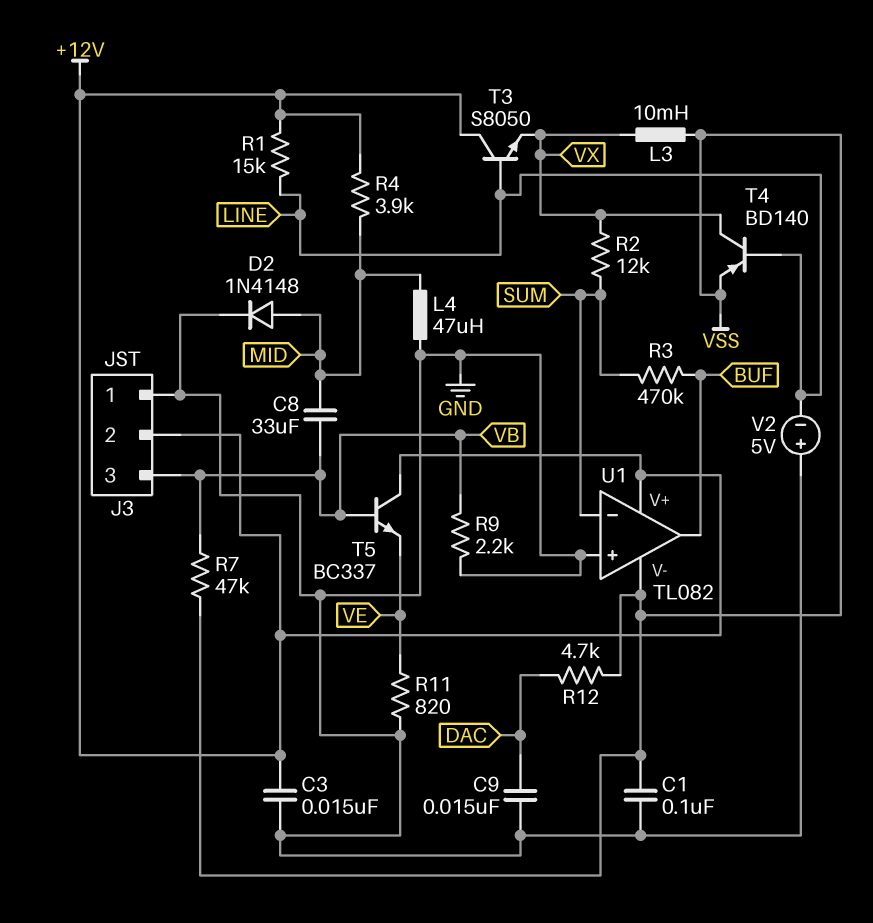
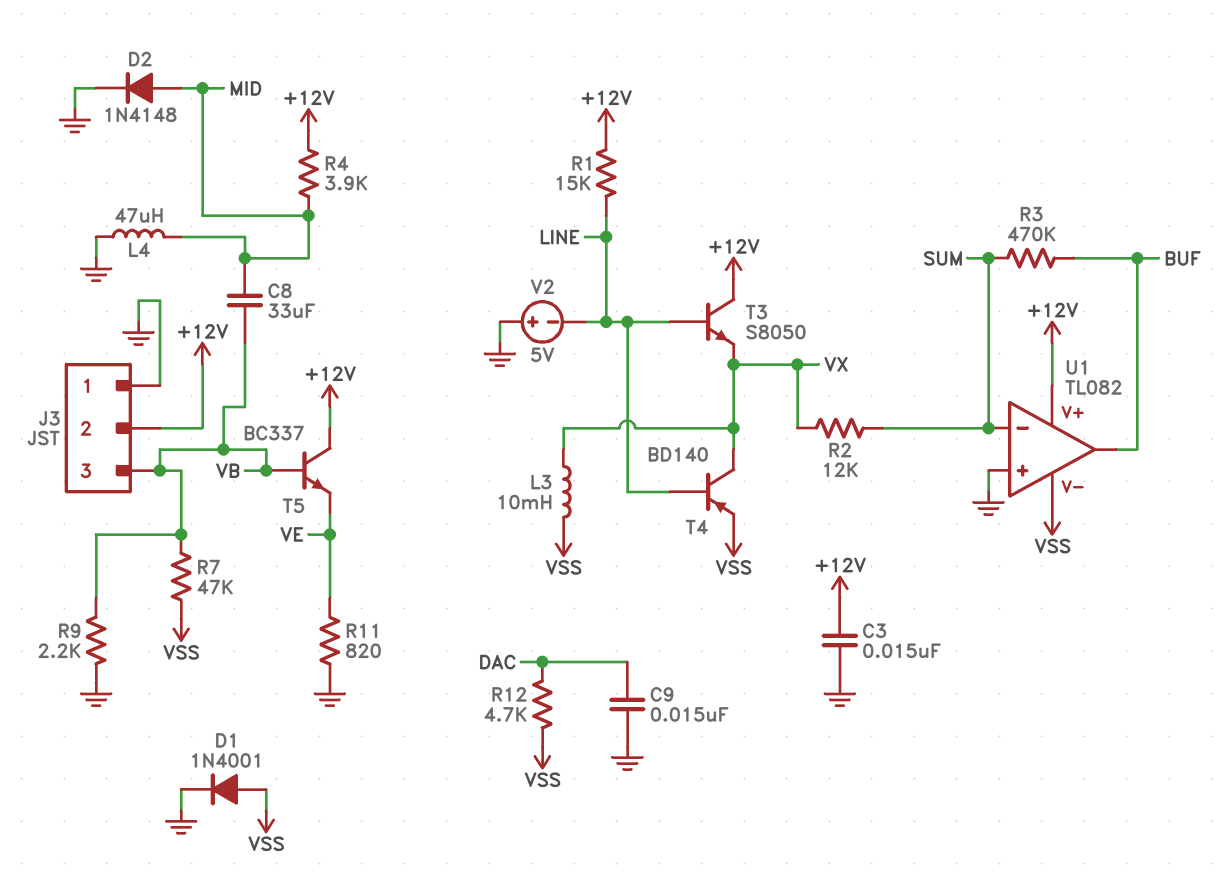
C1: 100nF (GND, VSS) -> none
D1: none -> diode 1N4001 (A VSS, K GND)

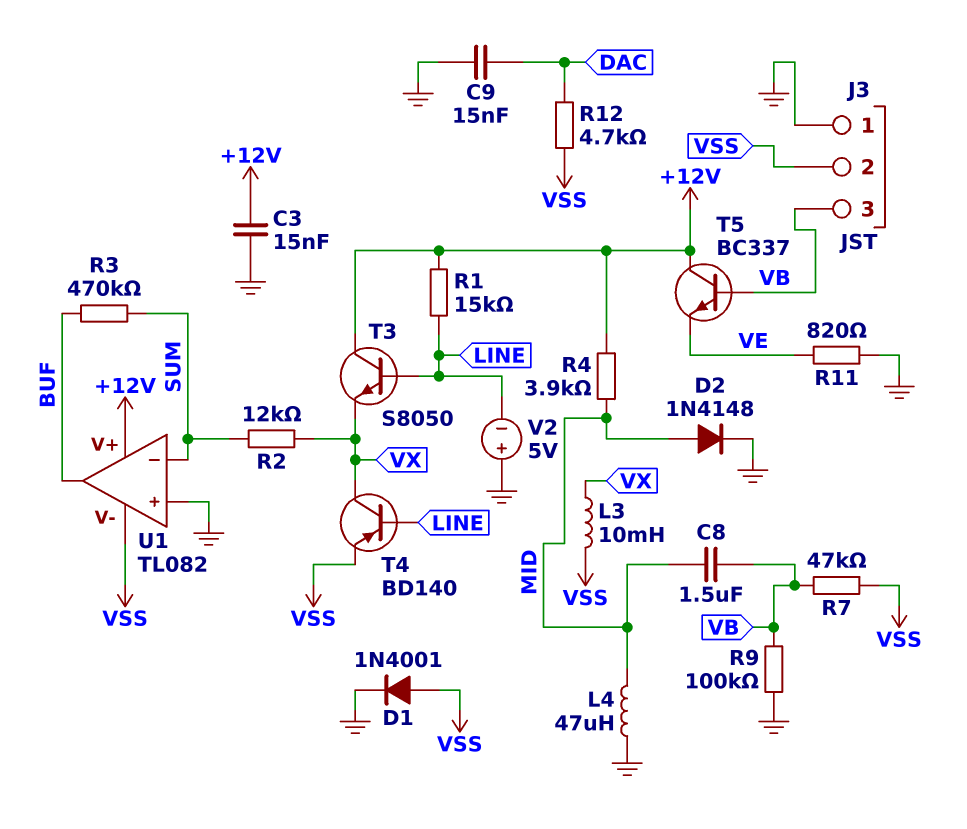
C8: 33uF (MID, VB) -> 1.5uF (MID, VB)
J3 pin 2: +12V -> VSS
R9: 2.2k (GND, VB) -> 100k (GND, VB)

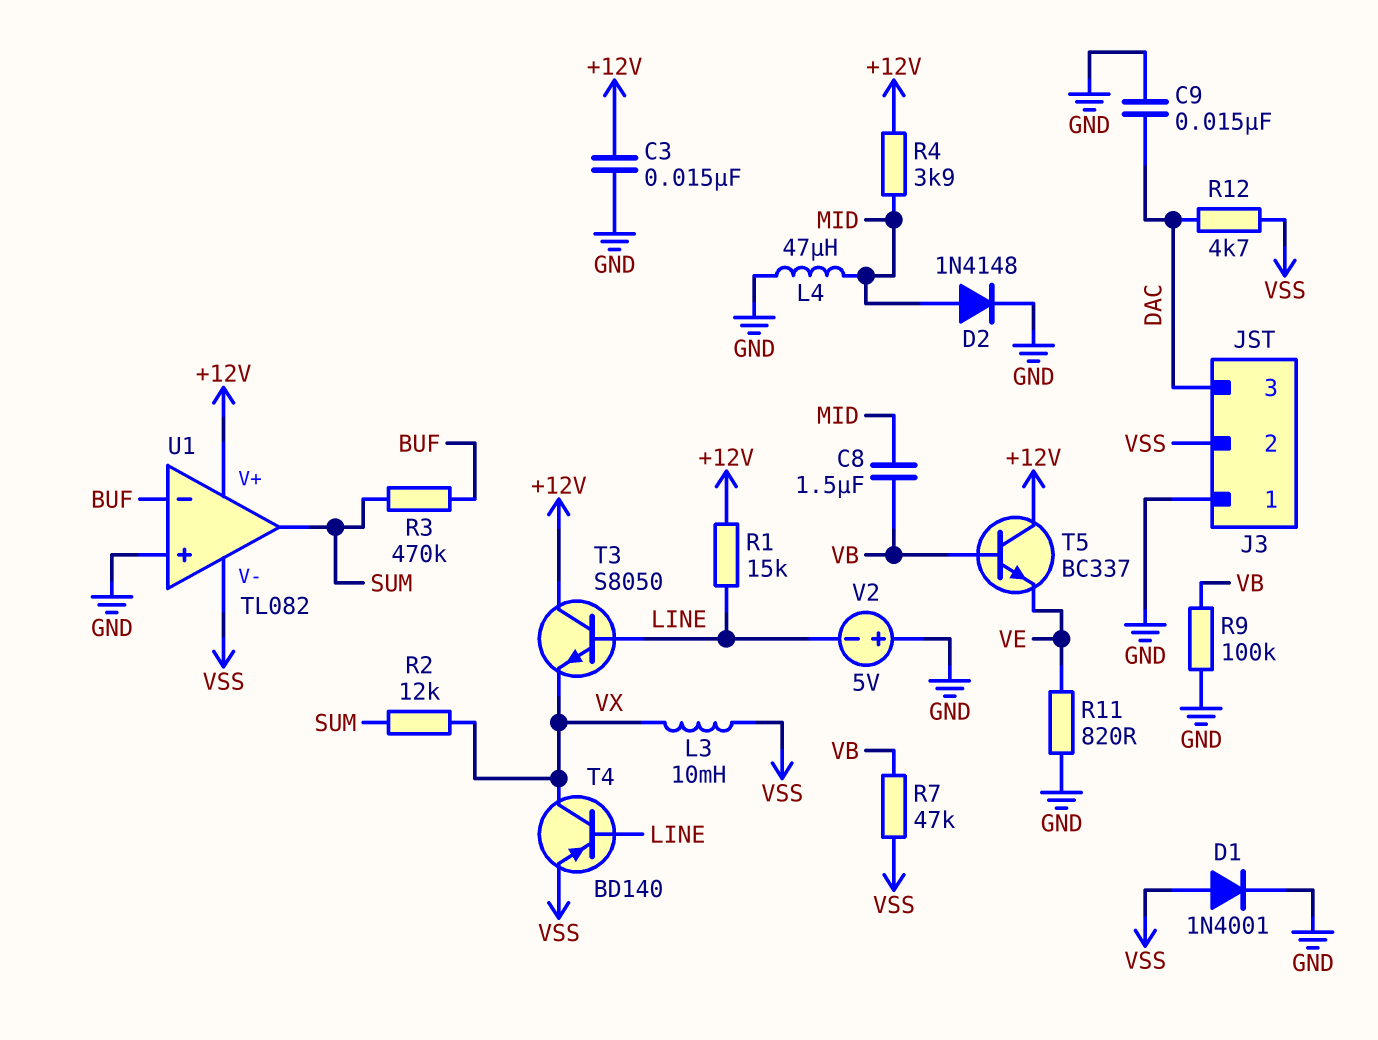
J3 pin 3: VB -> DAC
U1 pin in-: SUM -> BUF
U1 pin out: BUF -> SUM

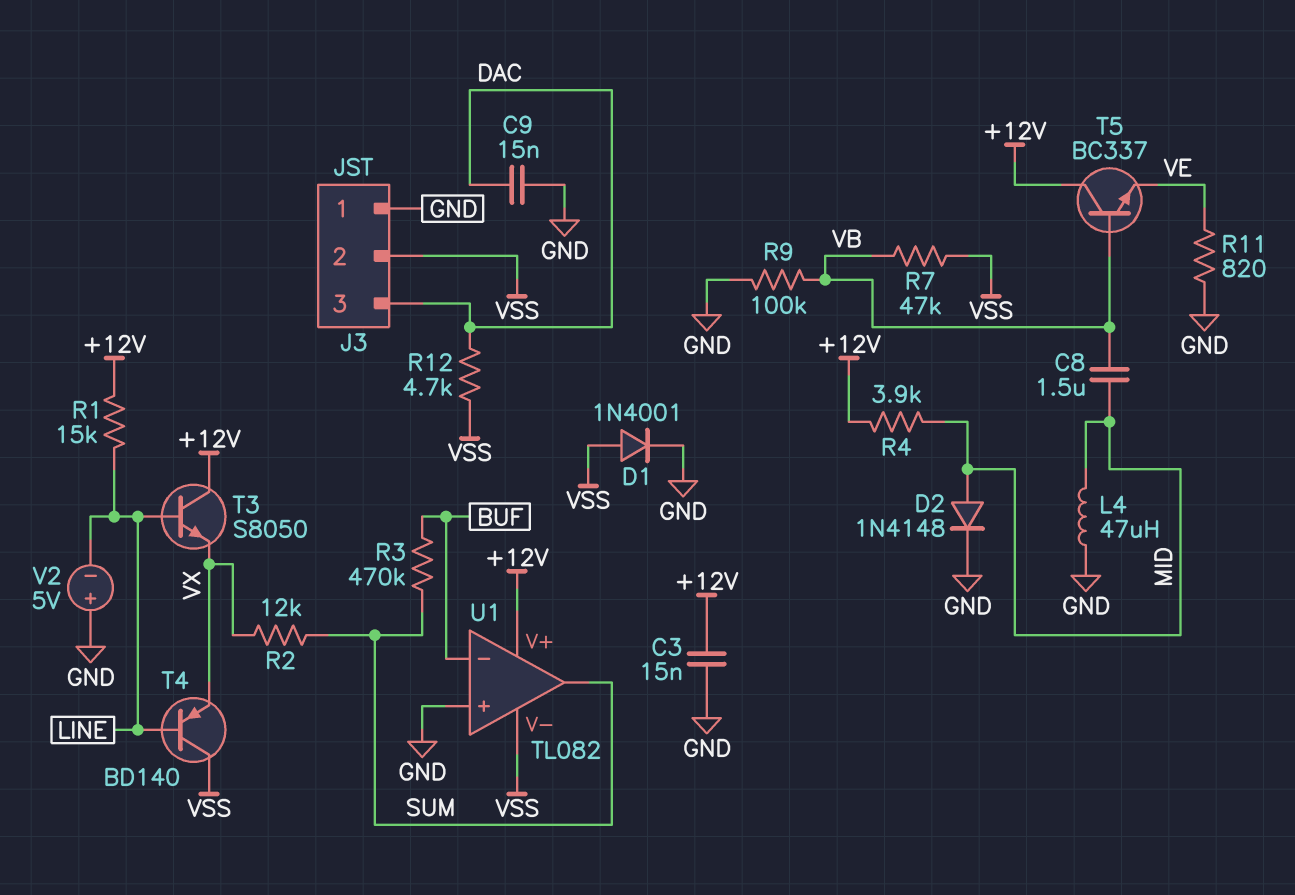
L3: 10mH (VSS, VX) -> none
T4: PNP BD140 (B LINE, C VX, E VSS) -> PNP BD140 (B LINE, C VSS, E VX)

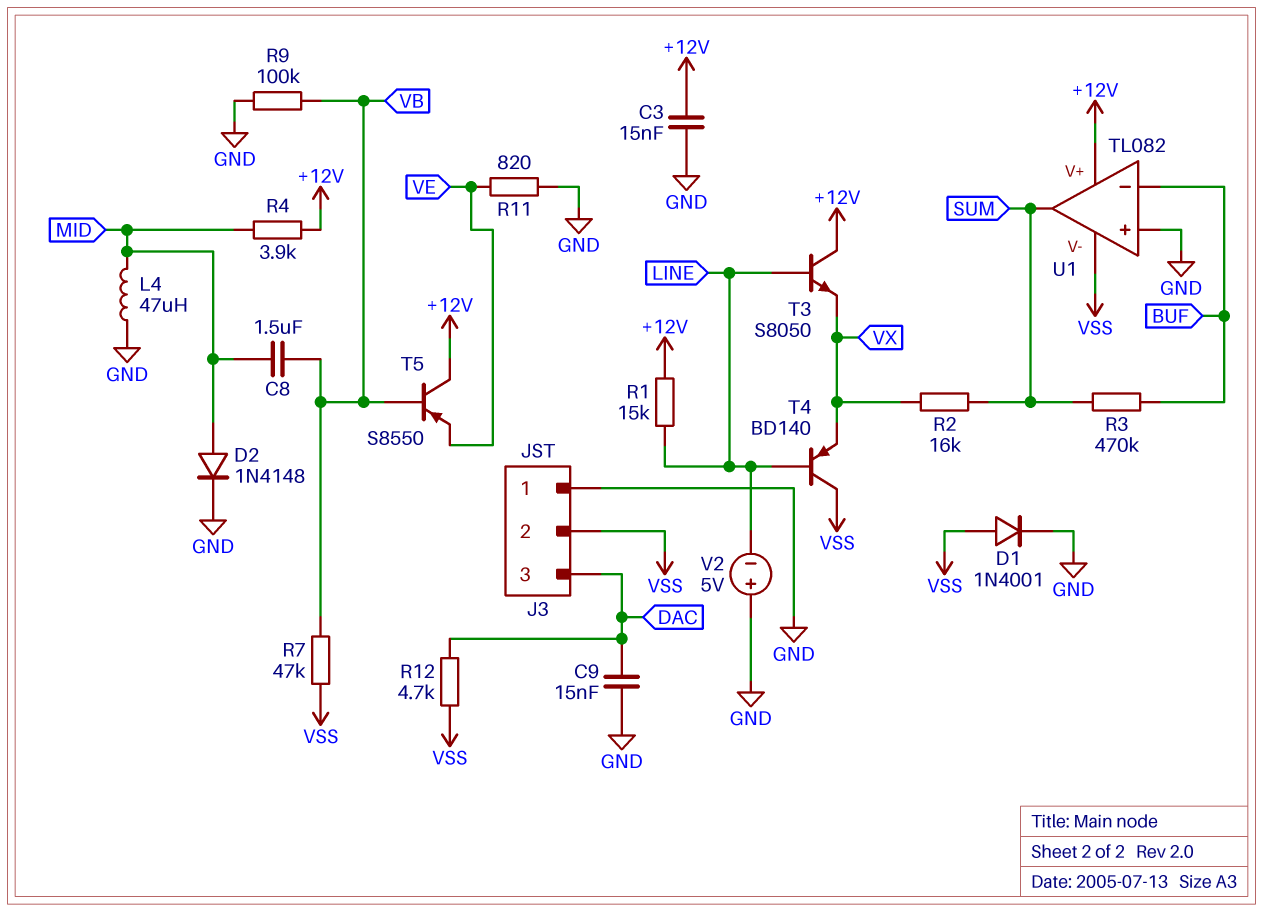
R2: 12k (SUM, VX) -> 16k (SUM, VX)
T5: NPN BC337 (B VB, C +12V, E VE) -> PNP S8550 (B VB, C +12V, E VE)

